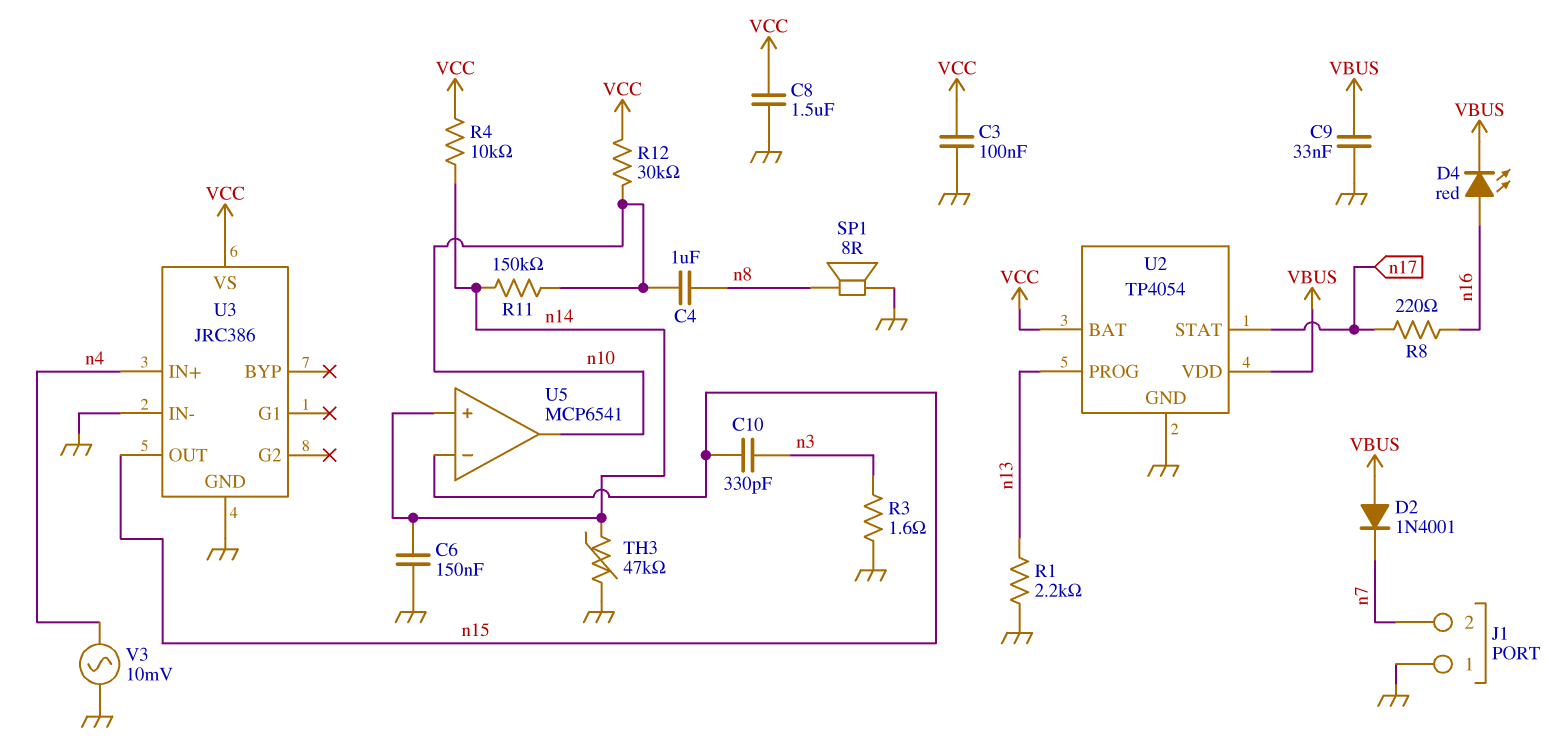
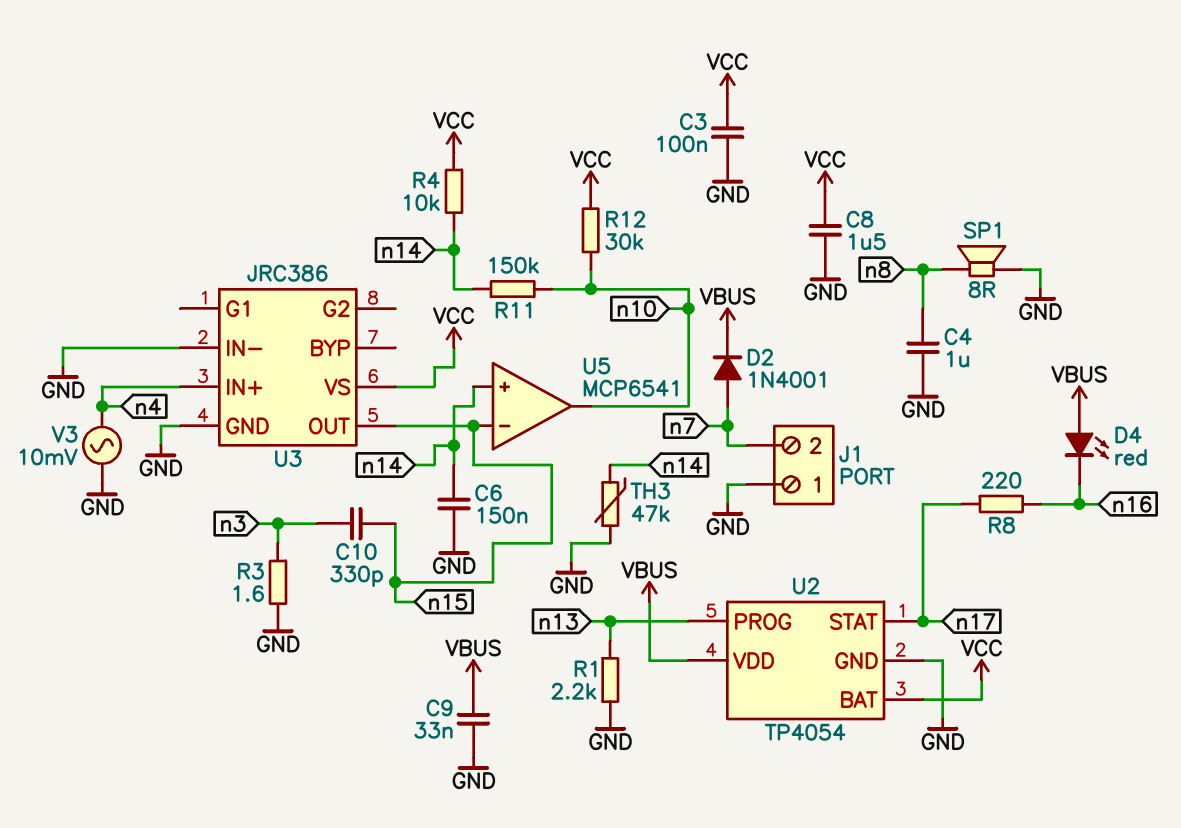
C4: 1uF (n8, n10) -> 1uF (GND, n8)
D2: diode 1N4001 (A VBUS, K n7) -> diode 1N4001 (A n7, K VBUS)
D4: LED red (A n16, K VBUS) -> LED red (A VBUS, K n16)

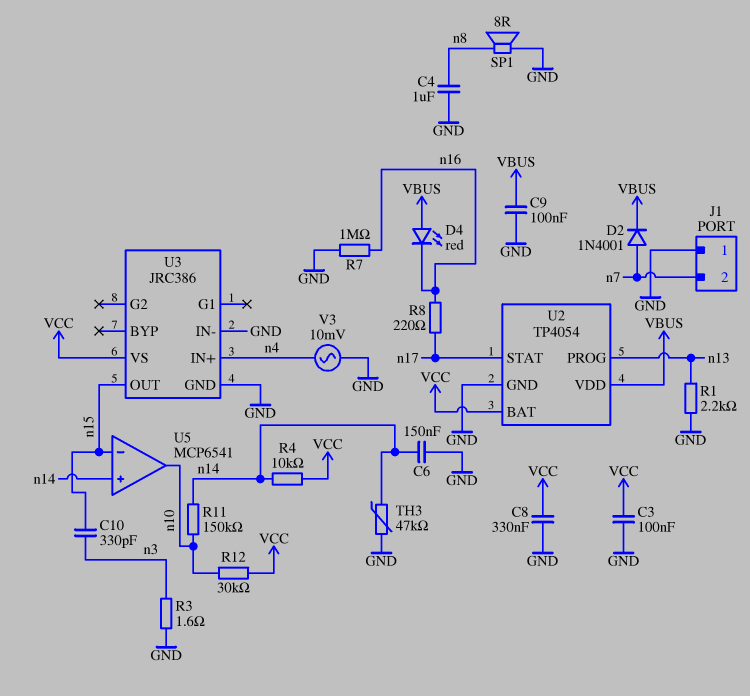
C8: 1.5uF (GND, VCC) -> 330nF (GND, VCC)
C9: 33nF (GND, VBUS) -> 100nF (GND, VBUS)
R7: none -> 1M (GND, n16)

